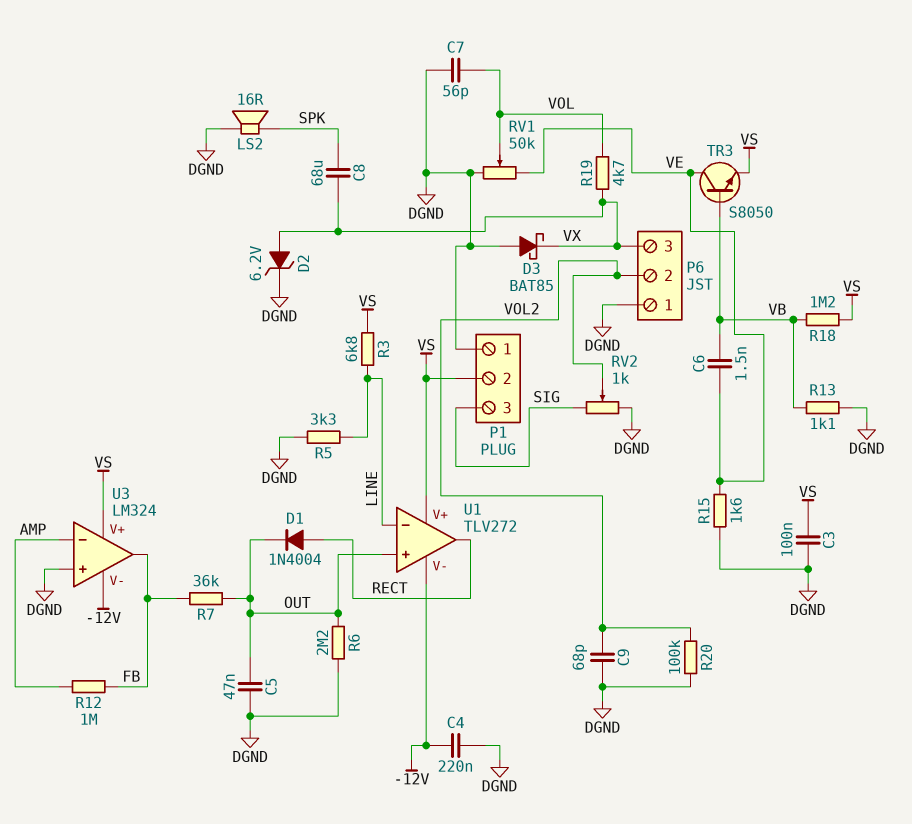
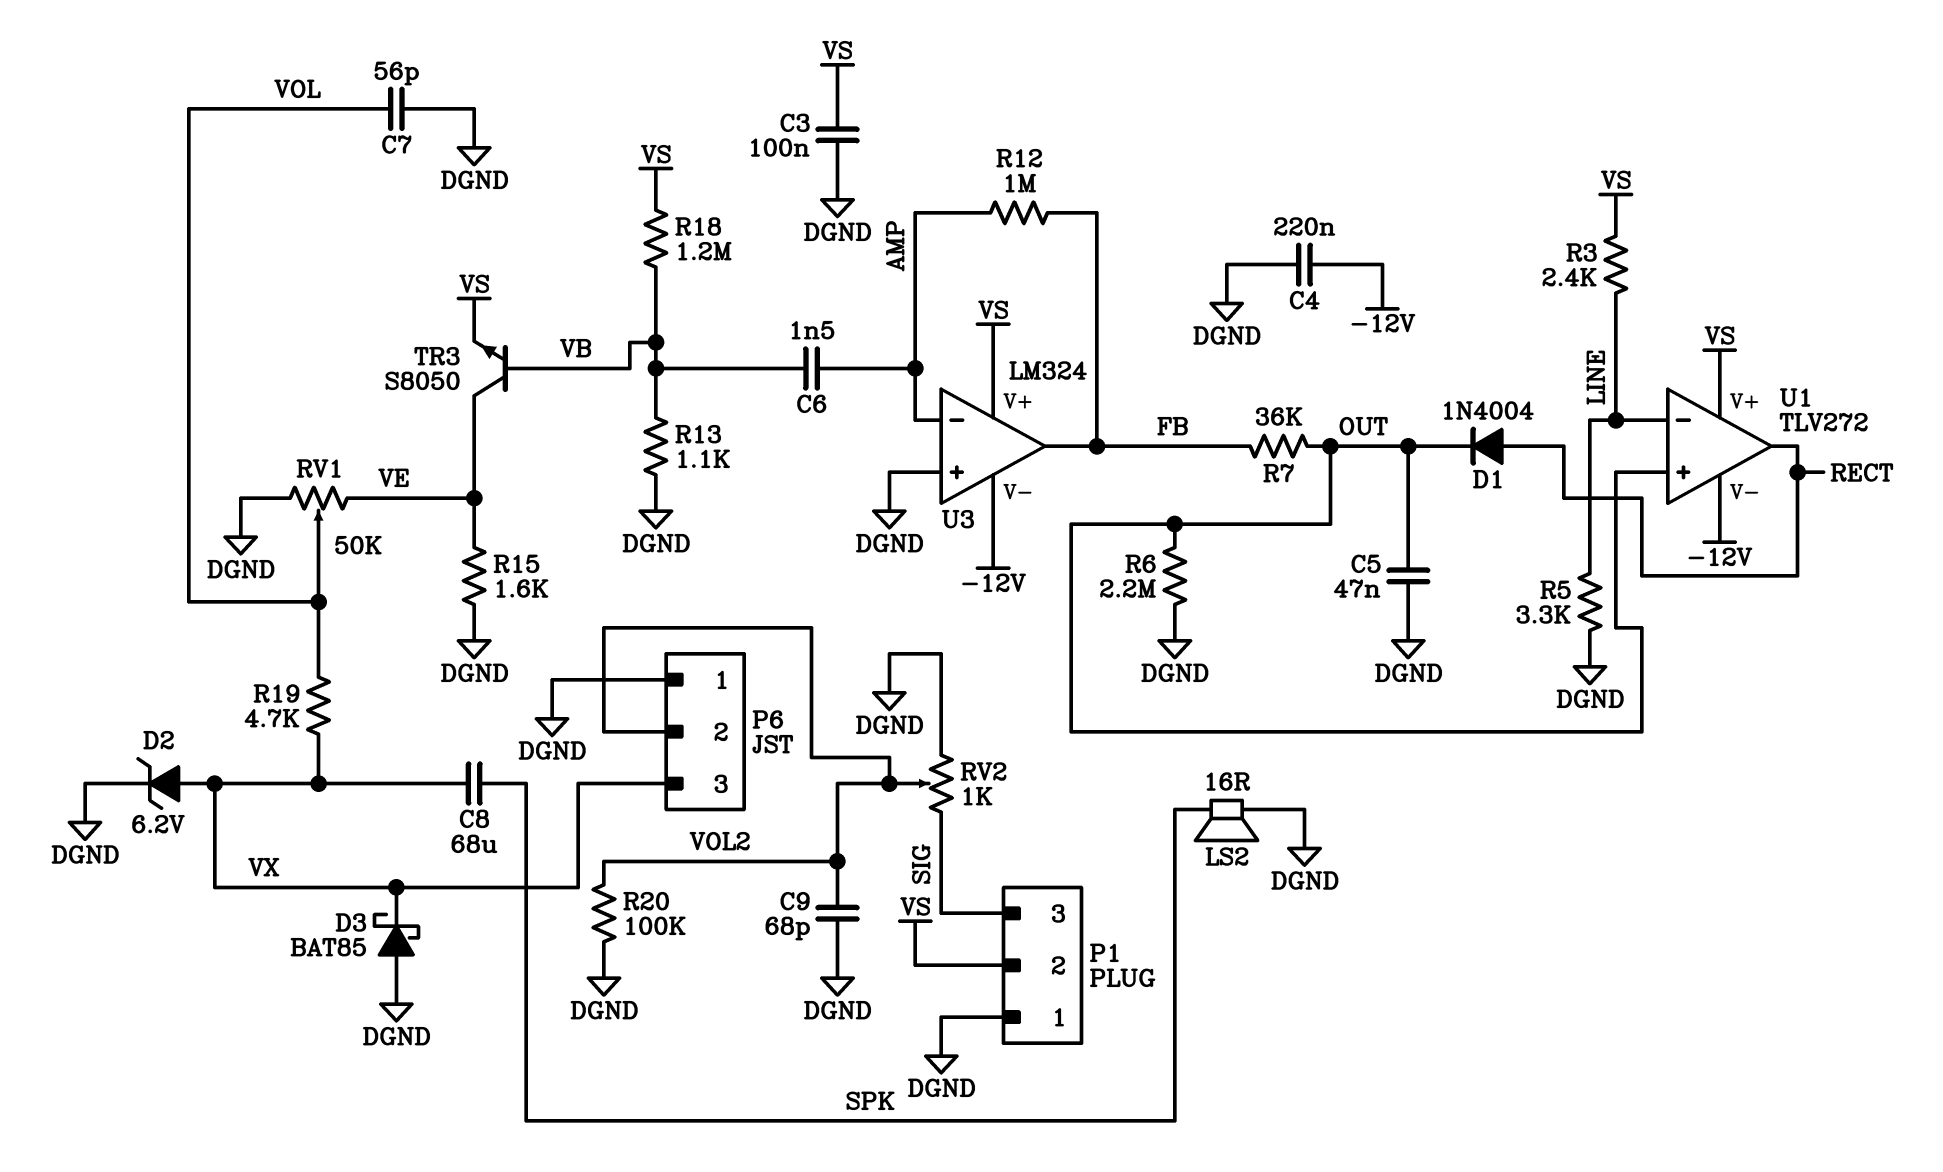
C6: 1.5nF (VB, VE) -> 1.5nF (AMP, VB)
R3: 6.8k (LINE, VS) -> 2.4k (LINE, VS)

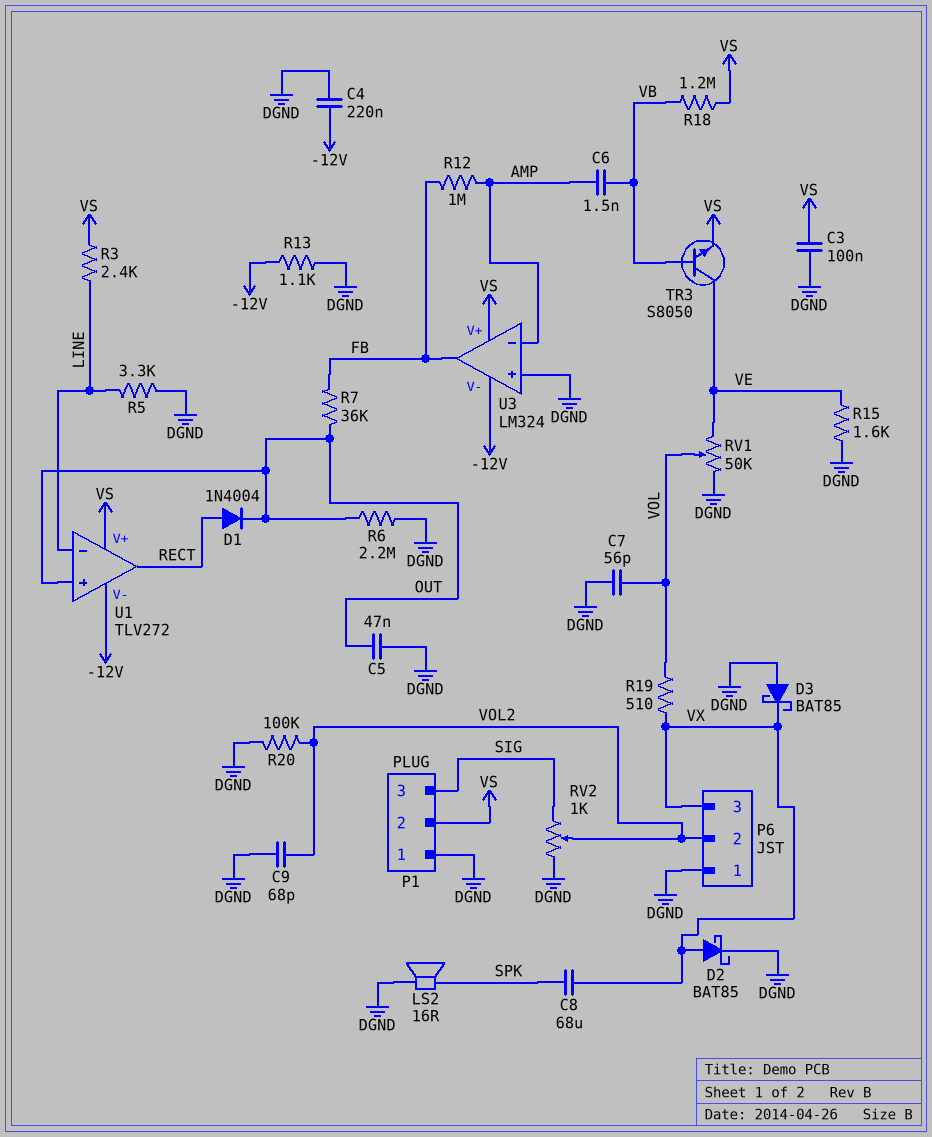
D2: zener 6.2V (A VX, K DGND) -> schottky BAT85 (A VX, K DGND)
R13: 1.1k (DGND, VB) -> 1.1k (-12V, DGND)
R19: 4.7k (VOL, VX) -> 510 (VOL, VX)

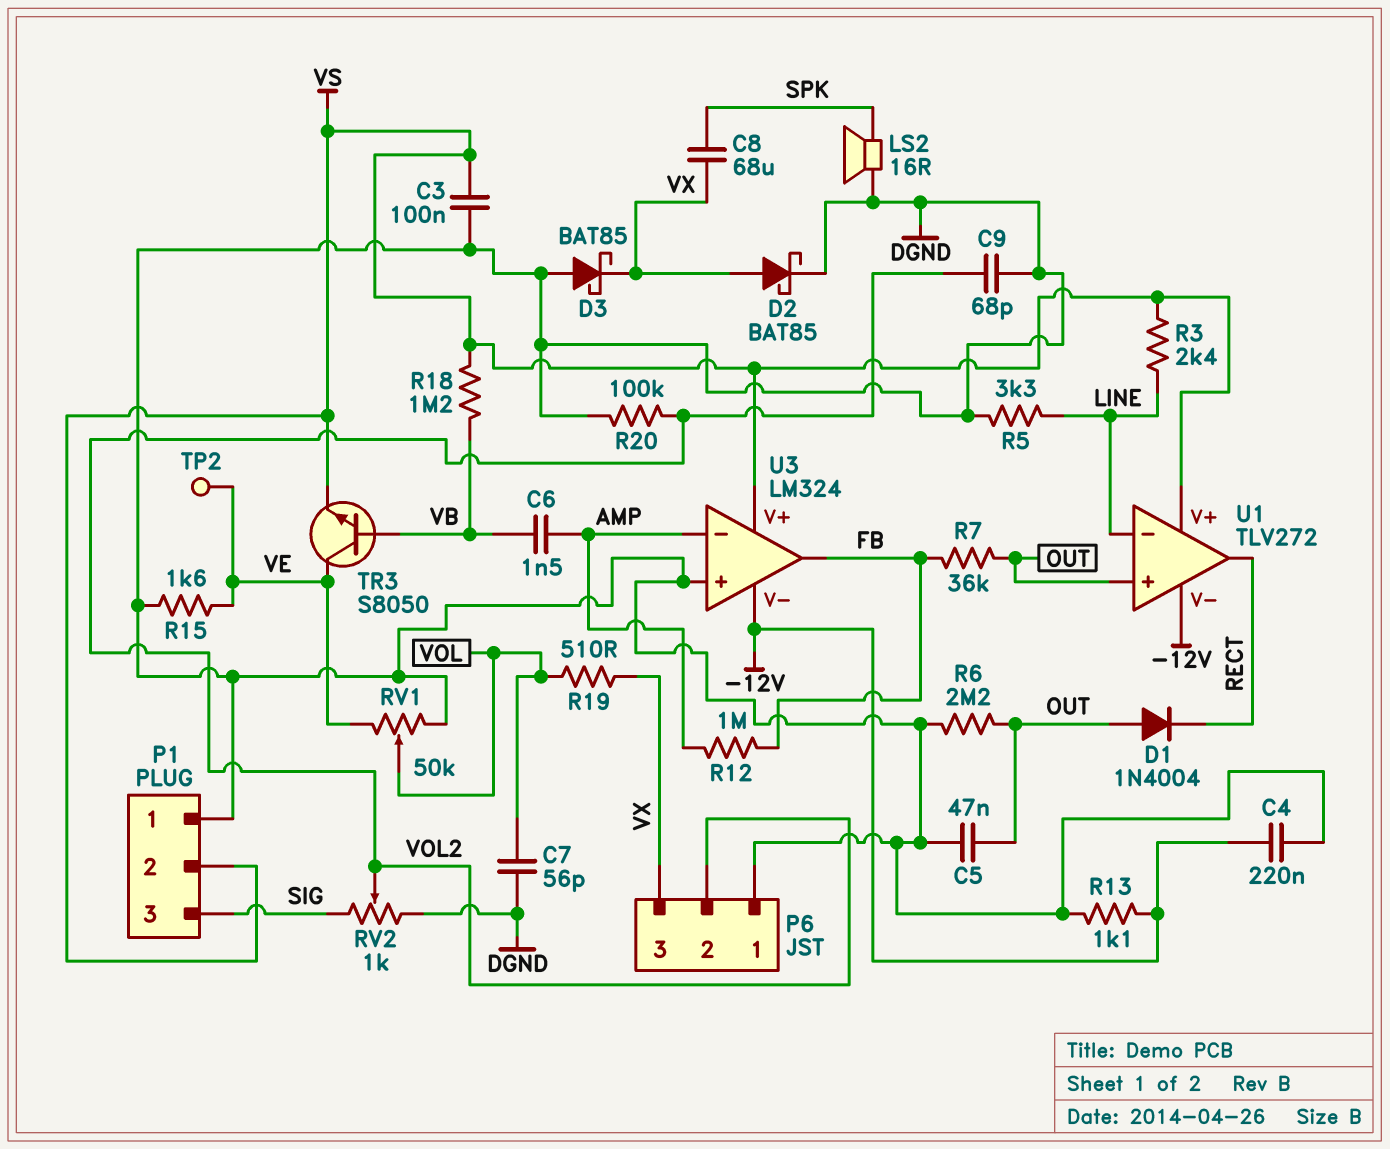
D1: diode 1N4004 (A RECT, K OUT) -> diode 1N4004 (A OUT, K RECT)
TP2: none -> test point (VE)

